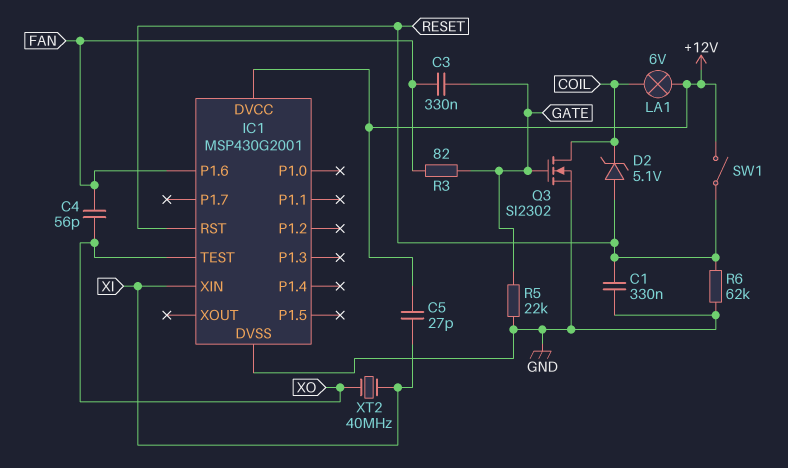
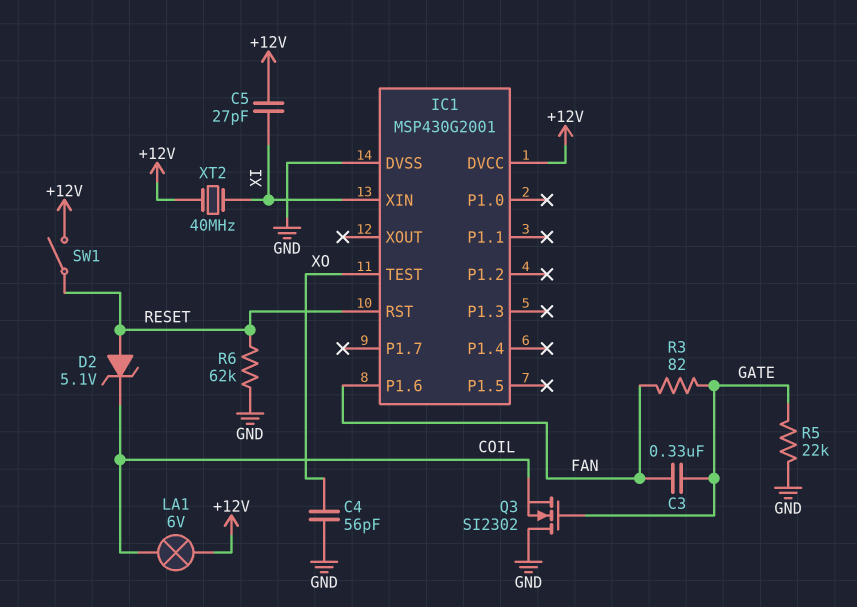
C1: 330nF (GND, RESET) -> none
C4: 56pF (FAN, XO) -> 56pF (GND, XO)
Q3: NMOS SI2302 (G GATE, D COIL, S GND) -> NMOS SI2302 (G GATE, D GND, S COIL)
XT2: 40MHz (XI, XO) -> 40MHz (+12V, XI)

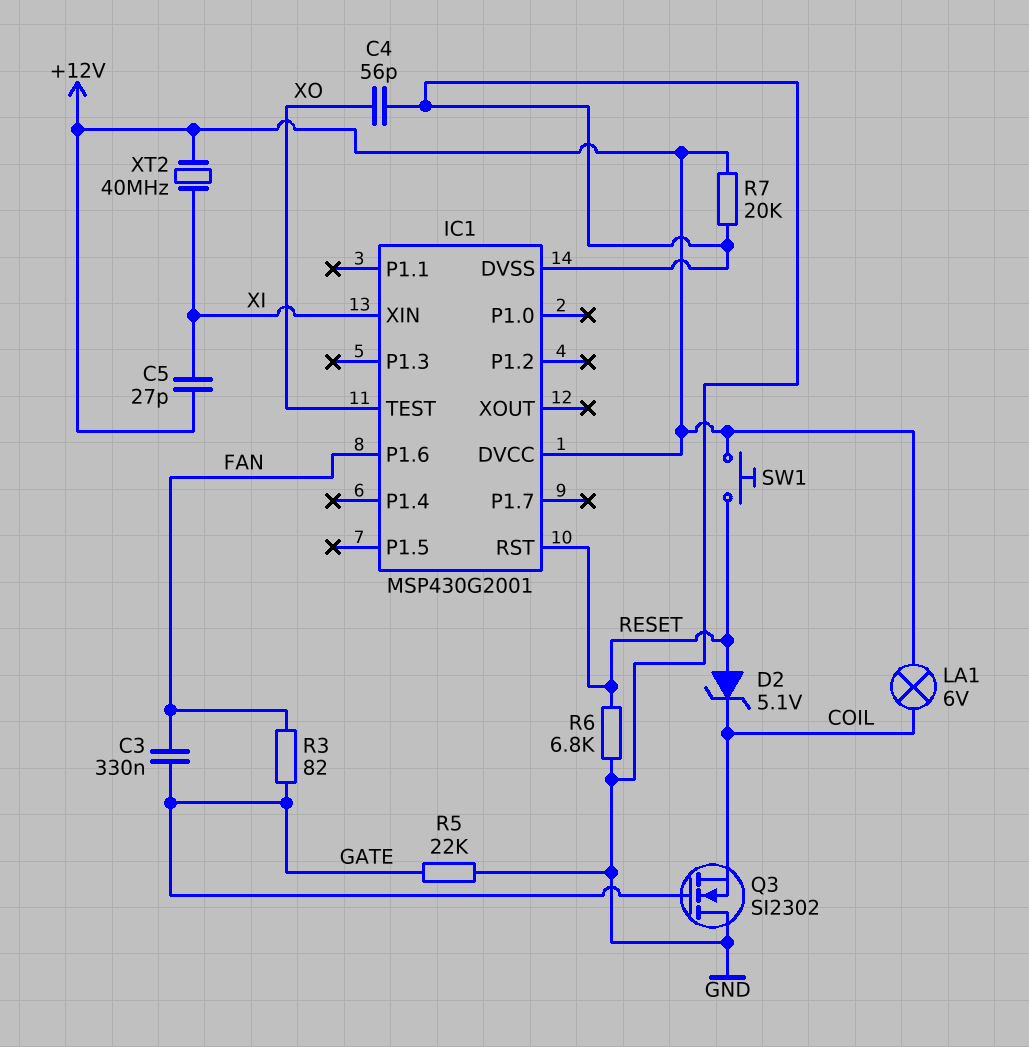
R6: 62k (GND, RESET) -> 6.8k (GND, RESET)
R7: none -> 20k (+12V, GND)
SW1: switch (+12V, RESET) -> button (+12V, RESET)

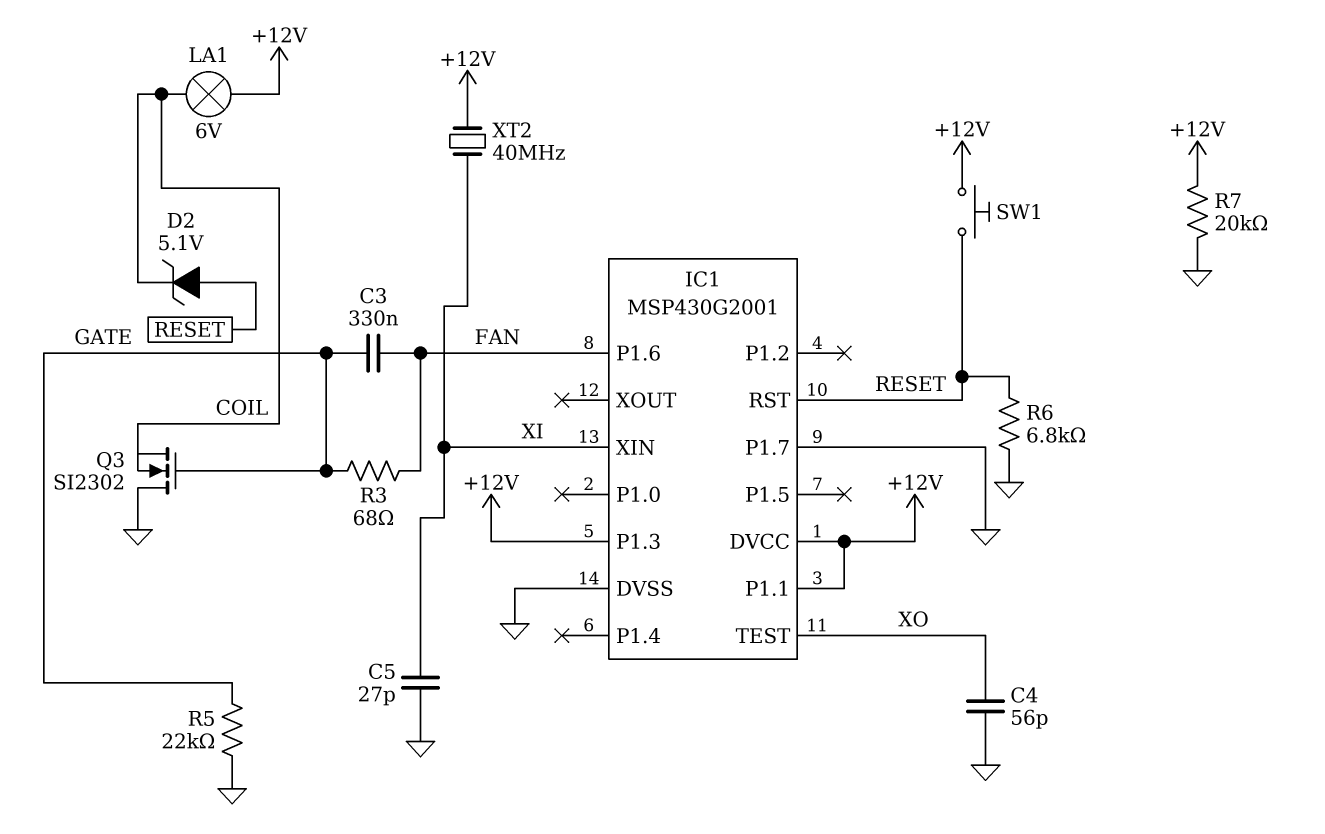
C5: 27pF (+12V, XI) -> 27pF (GND, XI)
IC1 pin P1.1: none -> +12V
IC1 pin P1.3: none -> +12V
IC1 pin P1.7: none -> GND
R3: 82 (FAN, GATE) -> 68 (FAN, GATE)

